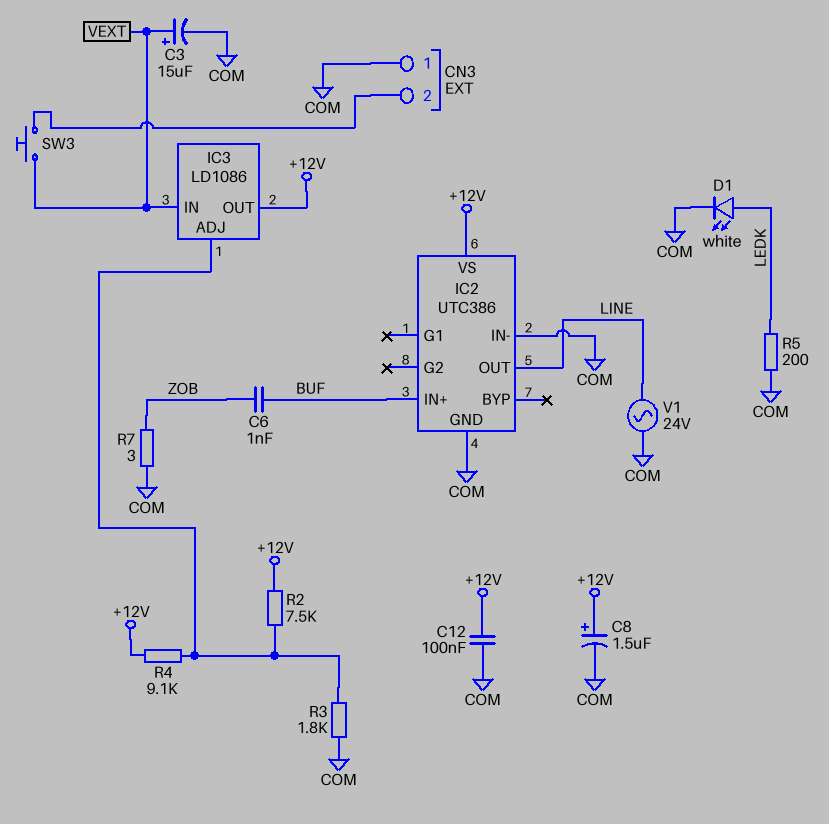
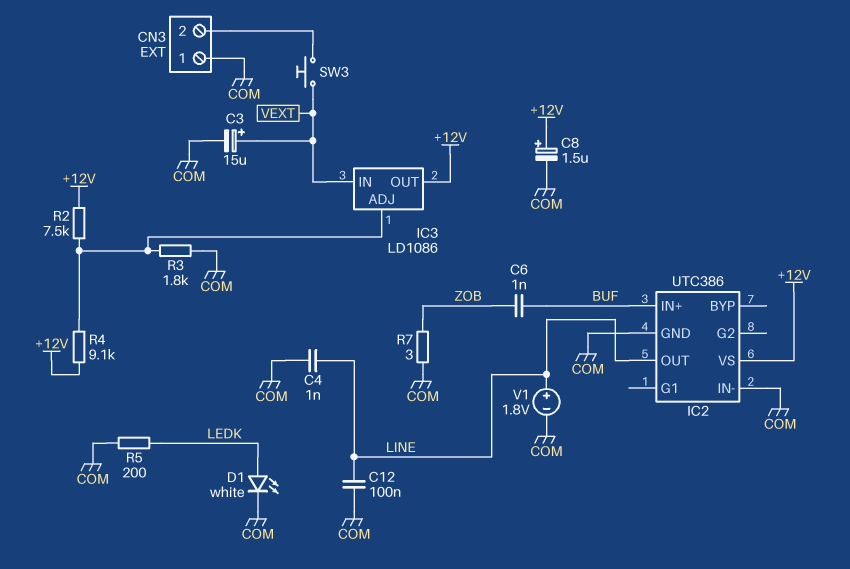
C4: none -> 1nF (COM, LINE)
C12: 100nF (+12V, COM) -> 100nF (COM, LINE)
V1: AC 24V (COM, LINE) -> 1.8V (plus LINE, minus COM)

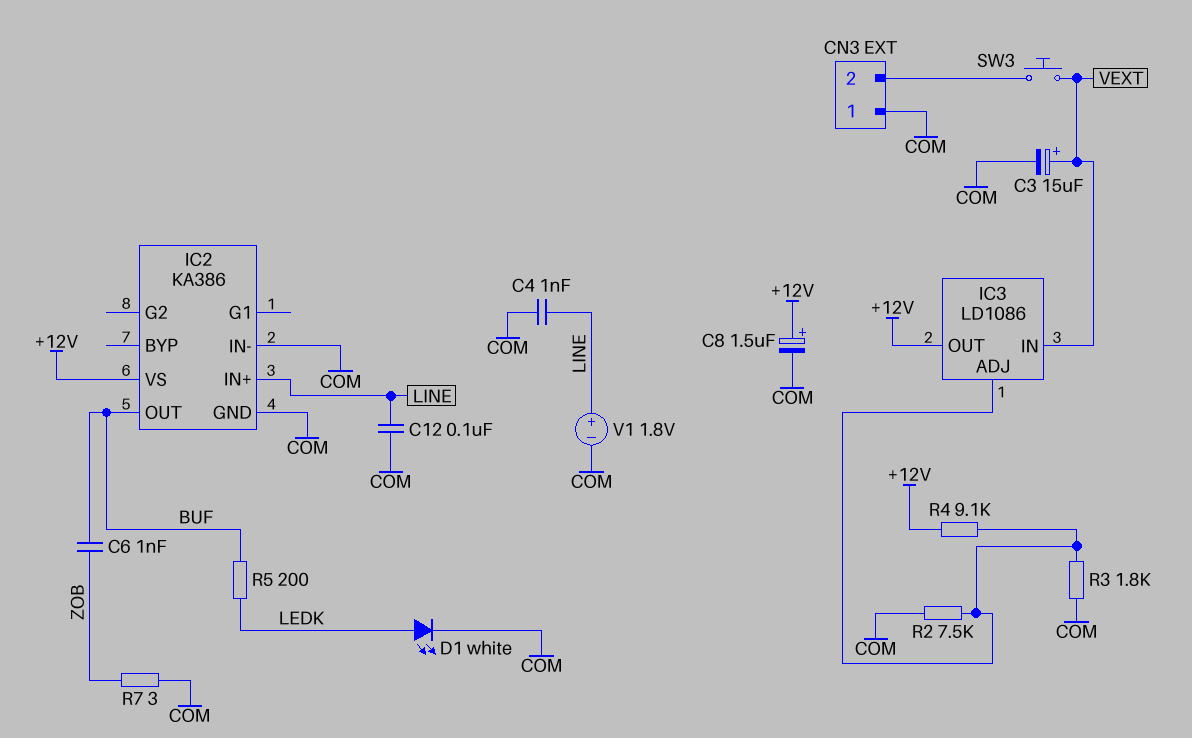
IC2: UTC386 -> KA386
IC2 pin IN+: BUF -> LINE
IC2 pin OUT: LINE -> BUF
R2: 7.5k (+12V, IC3/ADJ) -> 7.5k (COM, IC3/ADJ)
R5: 200 (COM, LEDK) -> 200 (BUF, LEDK)

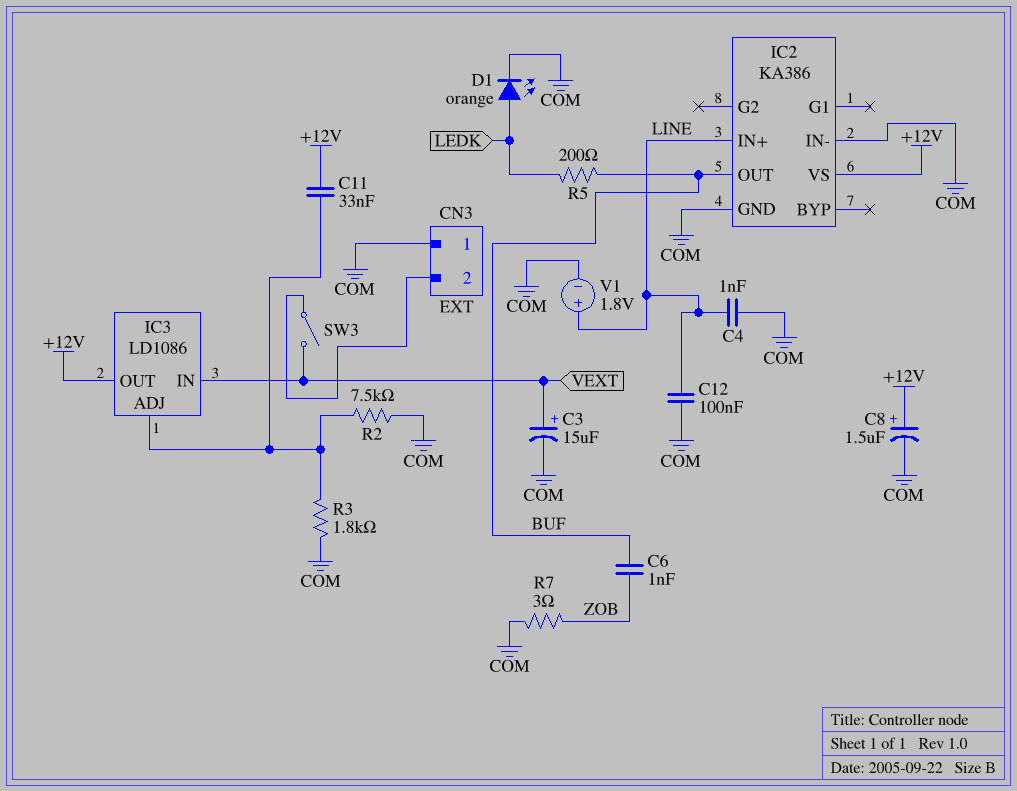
C11: none -> 33nF (+12V, IC3/ADJ)
D1: LED white (A LEDK, K COM) -> LED orange (A LEDK, K COM)
R4: 9.1k (+12V, IC3/ADJ) -> none
SW3: button (CN3/2, VEXT) -> switch (CN3/2, VEXT)

